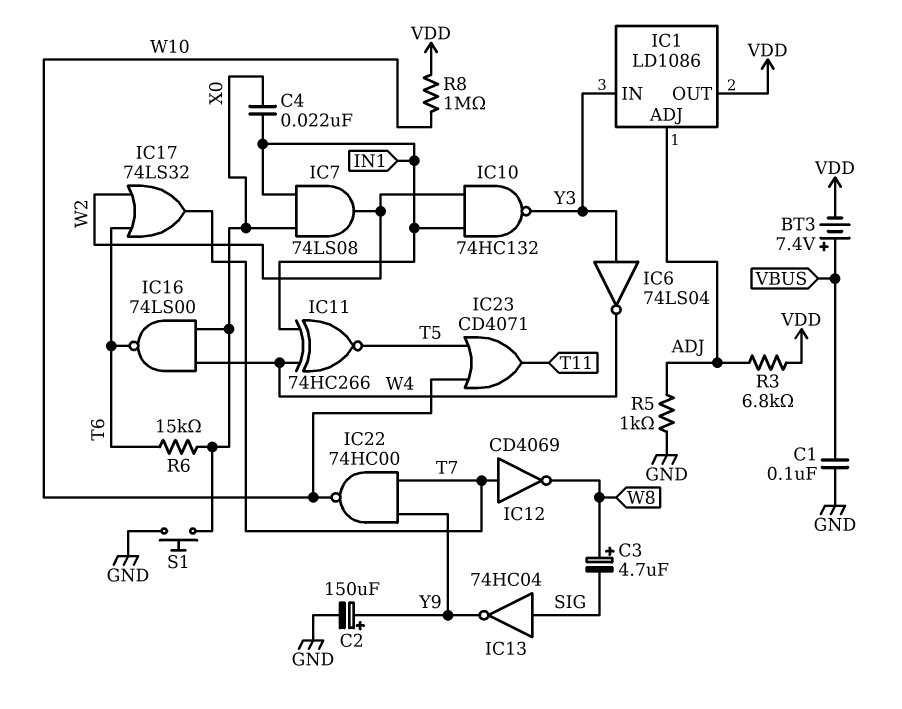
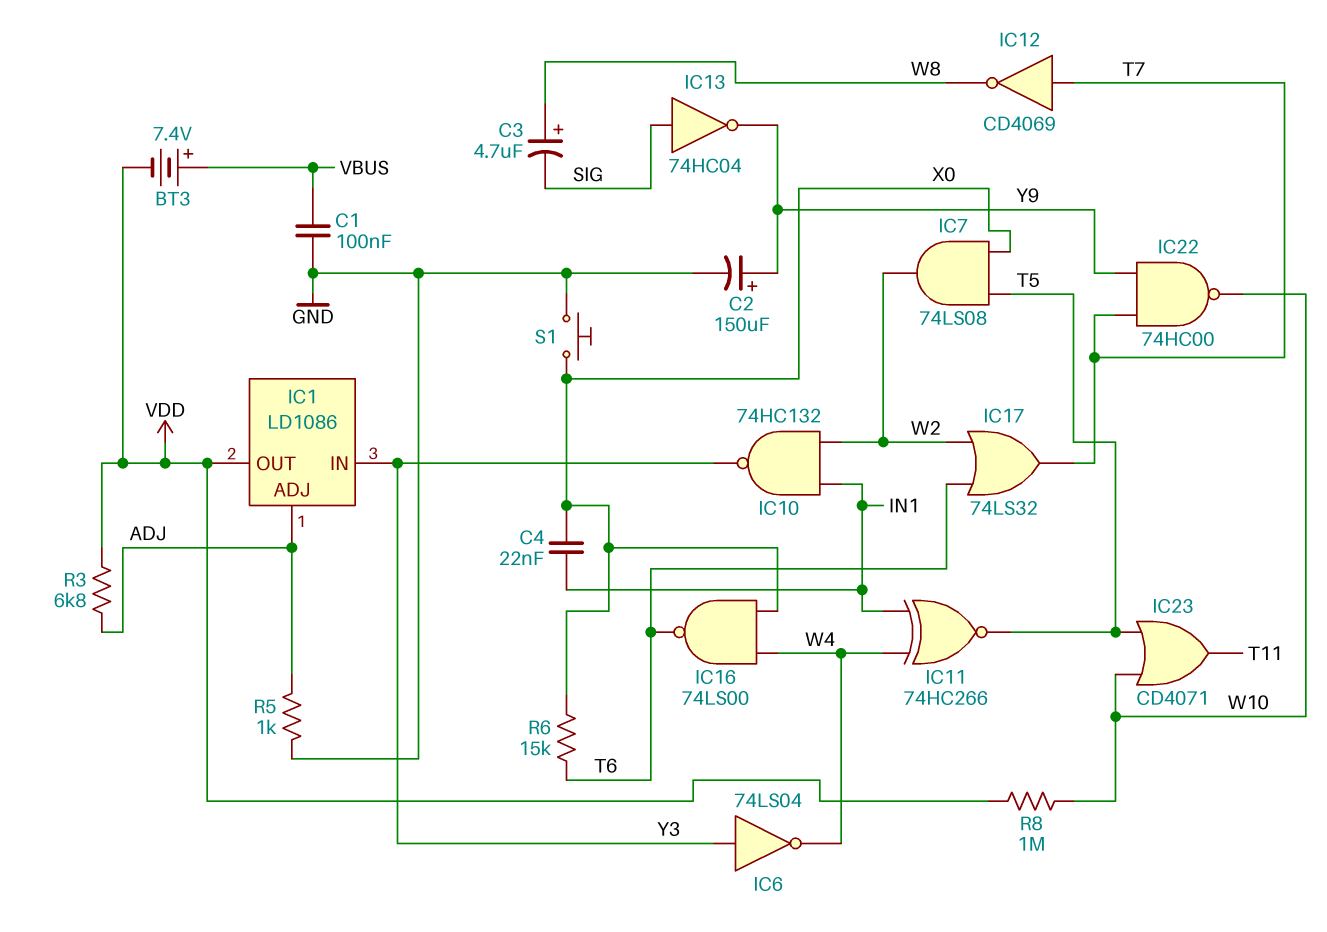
IC7: AND 74LS08 (in IN1, in X0, out W2) -> AND 74LS08 (in T5, in X0, out W2)

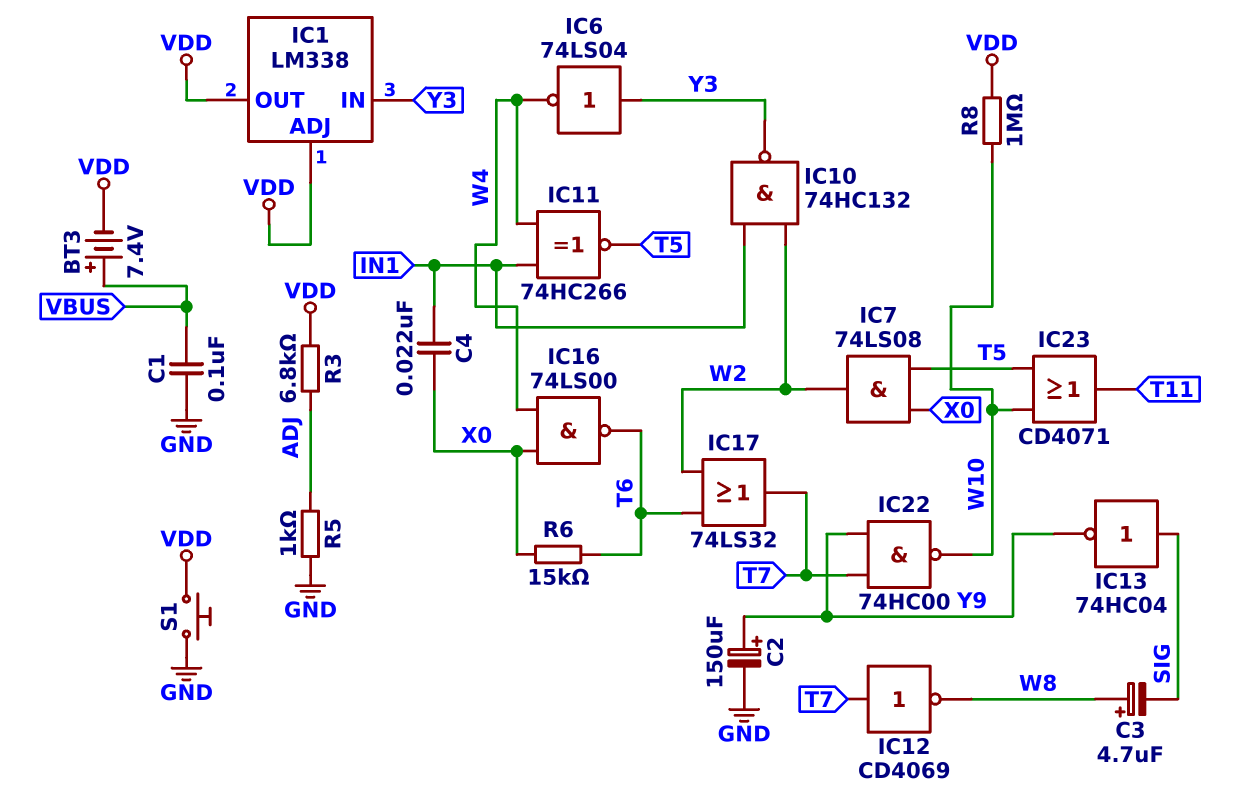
IC1: LD1086 -> LM338
IC1 pin ADJ: ADJ -> VDD
S1: button (GND, X0) -> button (GND, VDD)

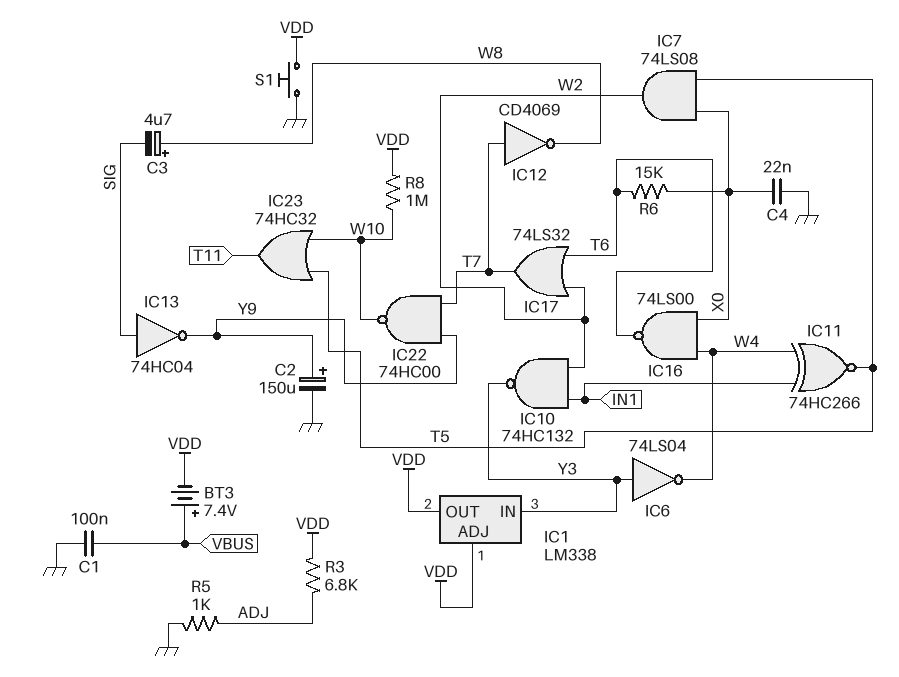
C4: 22nF (IN1, X0) -> 22nF (GND, X0)
IC23: OR CD4071 (in T5, in W10, out T11) -> OR 74HC32 (in T5, in W10, out T11)

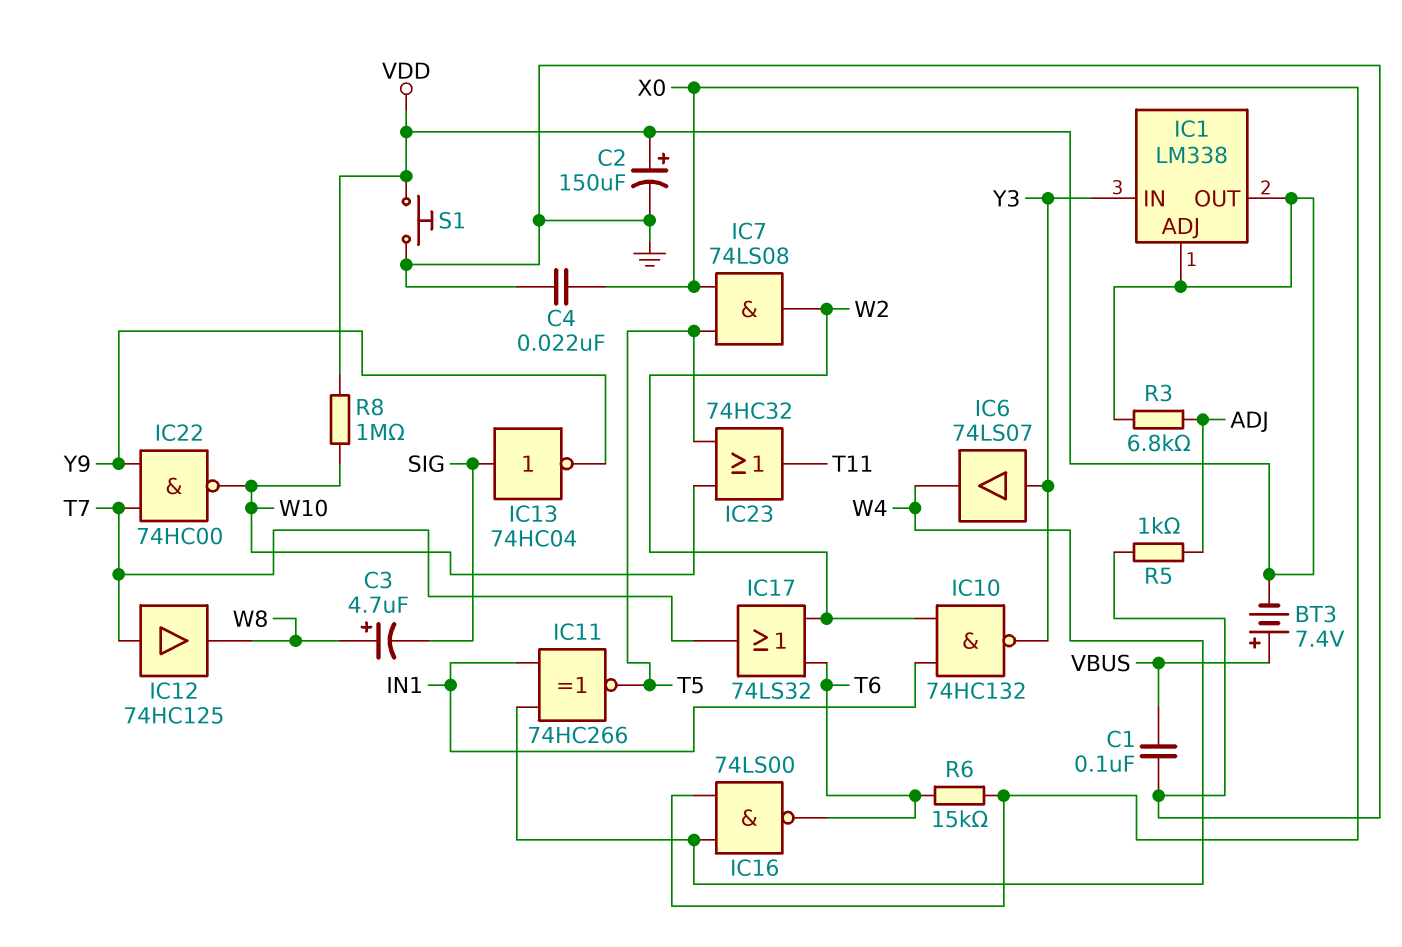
C2: 150uF (plus Y9, minus GND) -> 150uF (plus VDD, minus GND)
IC6: NOT 74LS04 (in Y3, out W4) -> buffer 74LS07 (in Y3, out W4)
IC12: NOT CD4069 (in T7, out W8) -> buffer 74HC125 (in T7, out W8)

